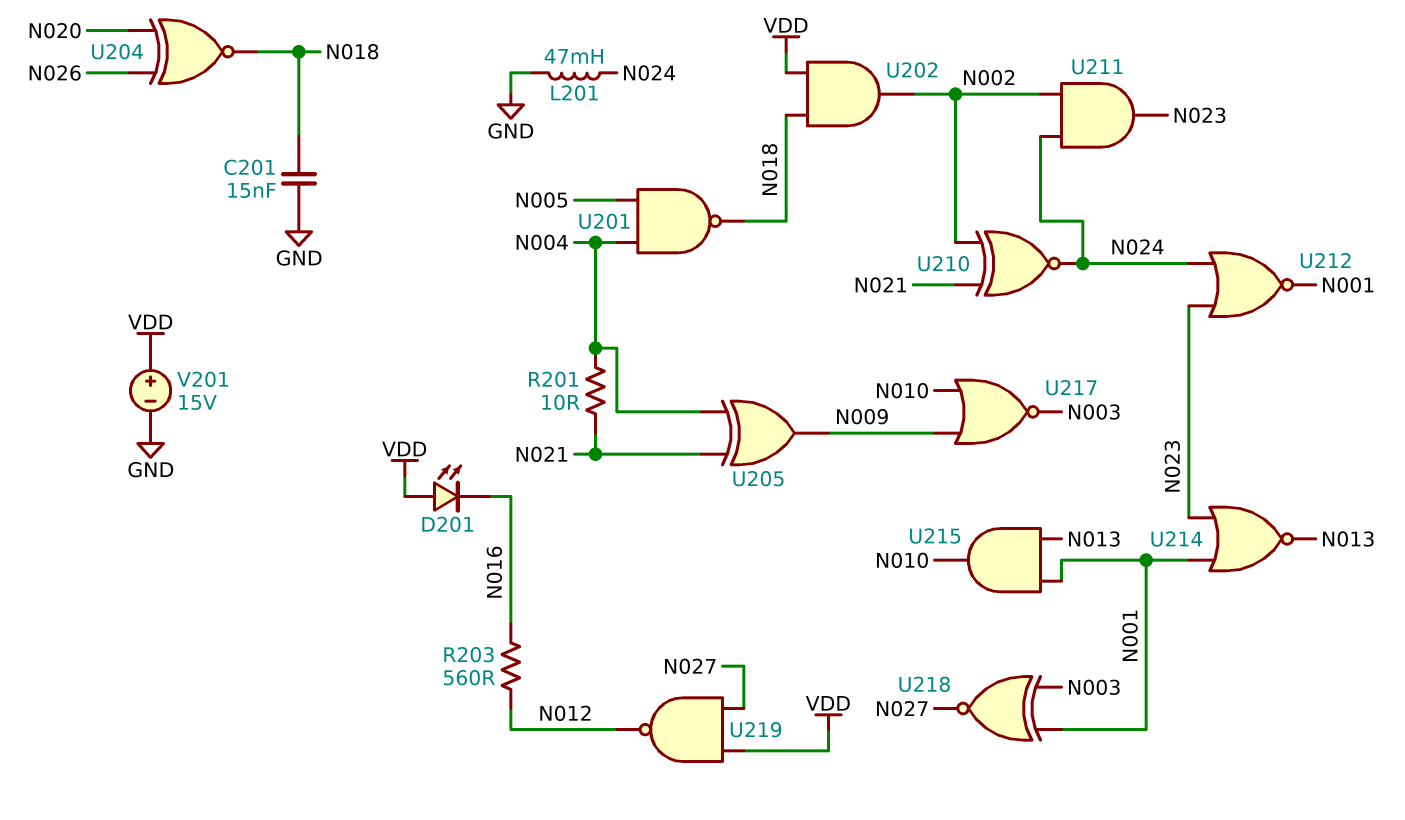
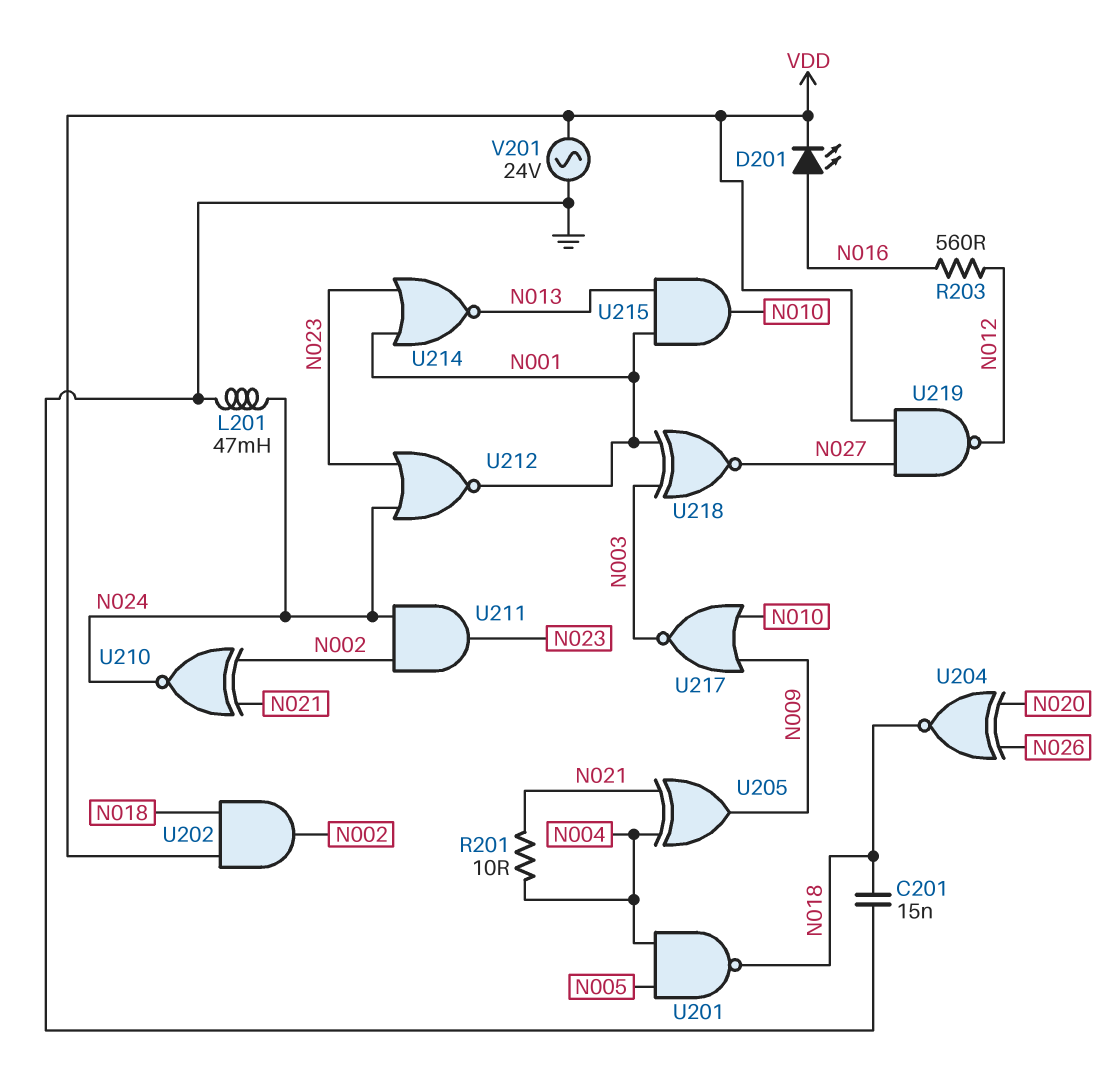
D201: LED (A VDD, K N016) -> LED (A N016, K VDD)
V201: 15V (plus VDD, minus GND) -> AC 24V (GND, VDD)

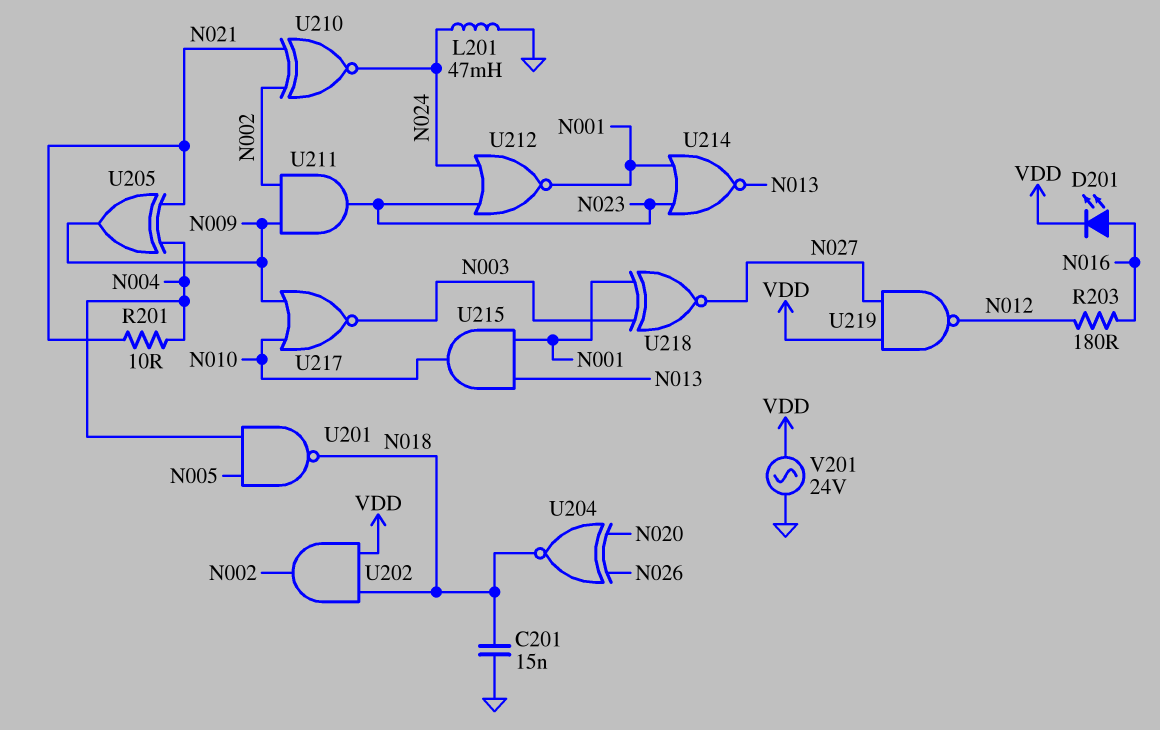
R203: 560 (N012, N016) -> 180 (N012, N016)
U211: AND (in N002, in N024, out N023) -> AND (in N002, in N009, out N023)

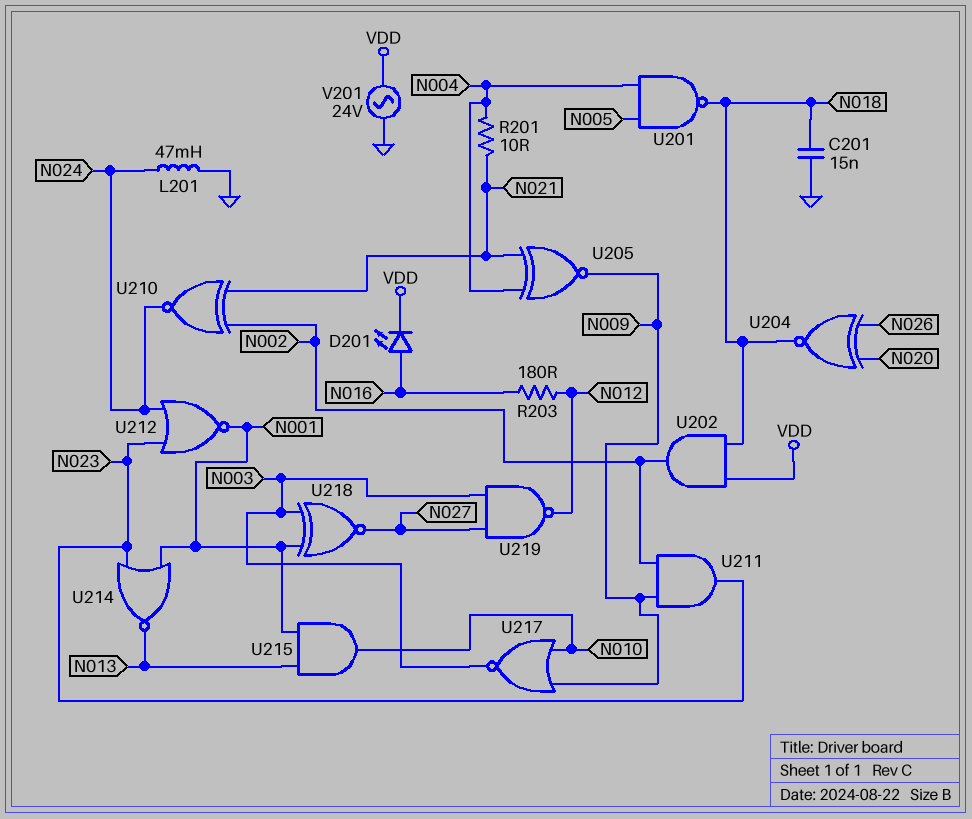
U205: XOR (in N004, in N021, out N009) -> XNOR (in N004, in N021, out N009)
U219: NAND (in N027, in VDD, out N012) -> NAND (in N003, in N027, out N012)

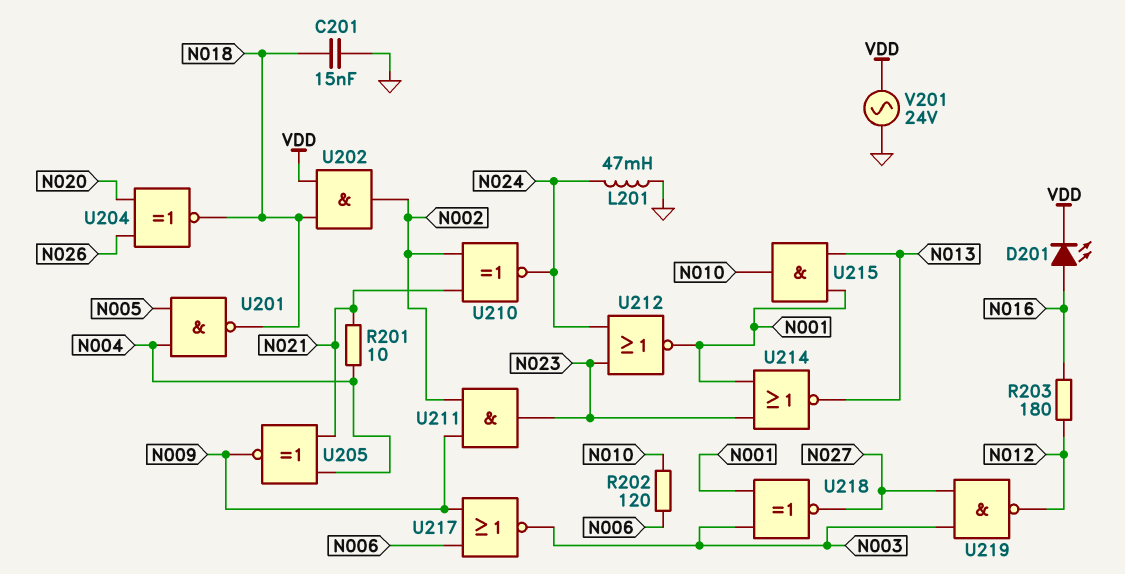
R202: none -> 120 (N006, N010)
U217: NOR (in N009, in N010, out N003) -> NOR (in N006, in N009, out N003)

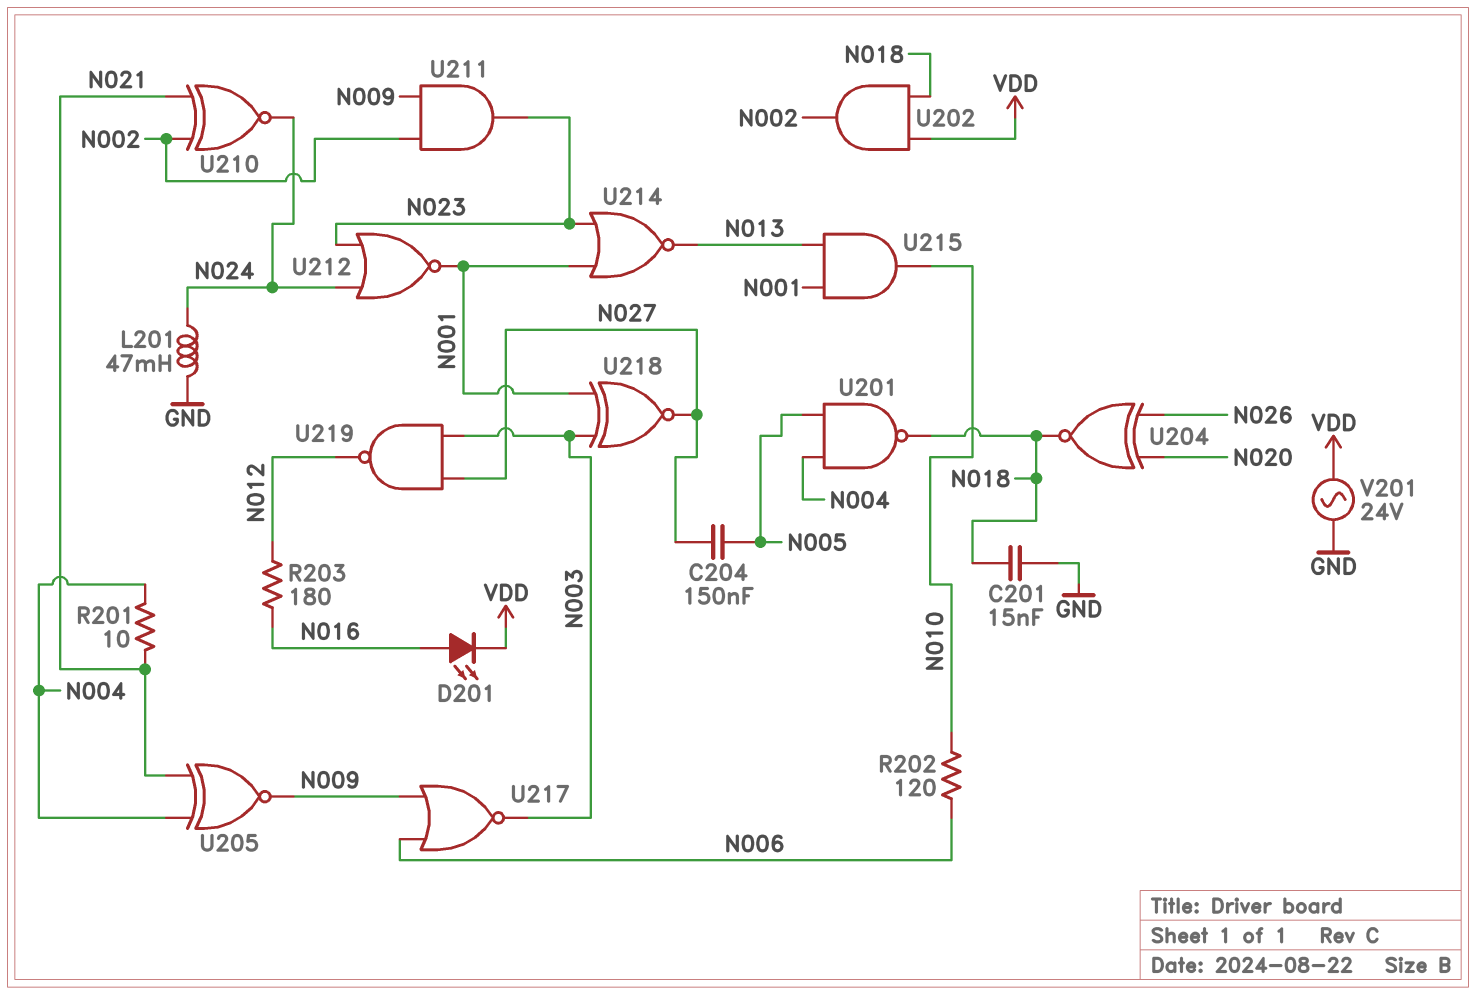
C204: none -> 150nF (N005, N027)

